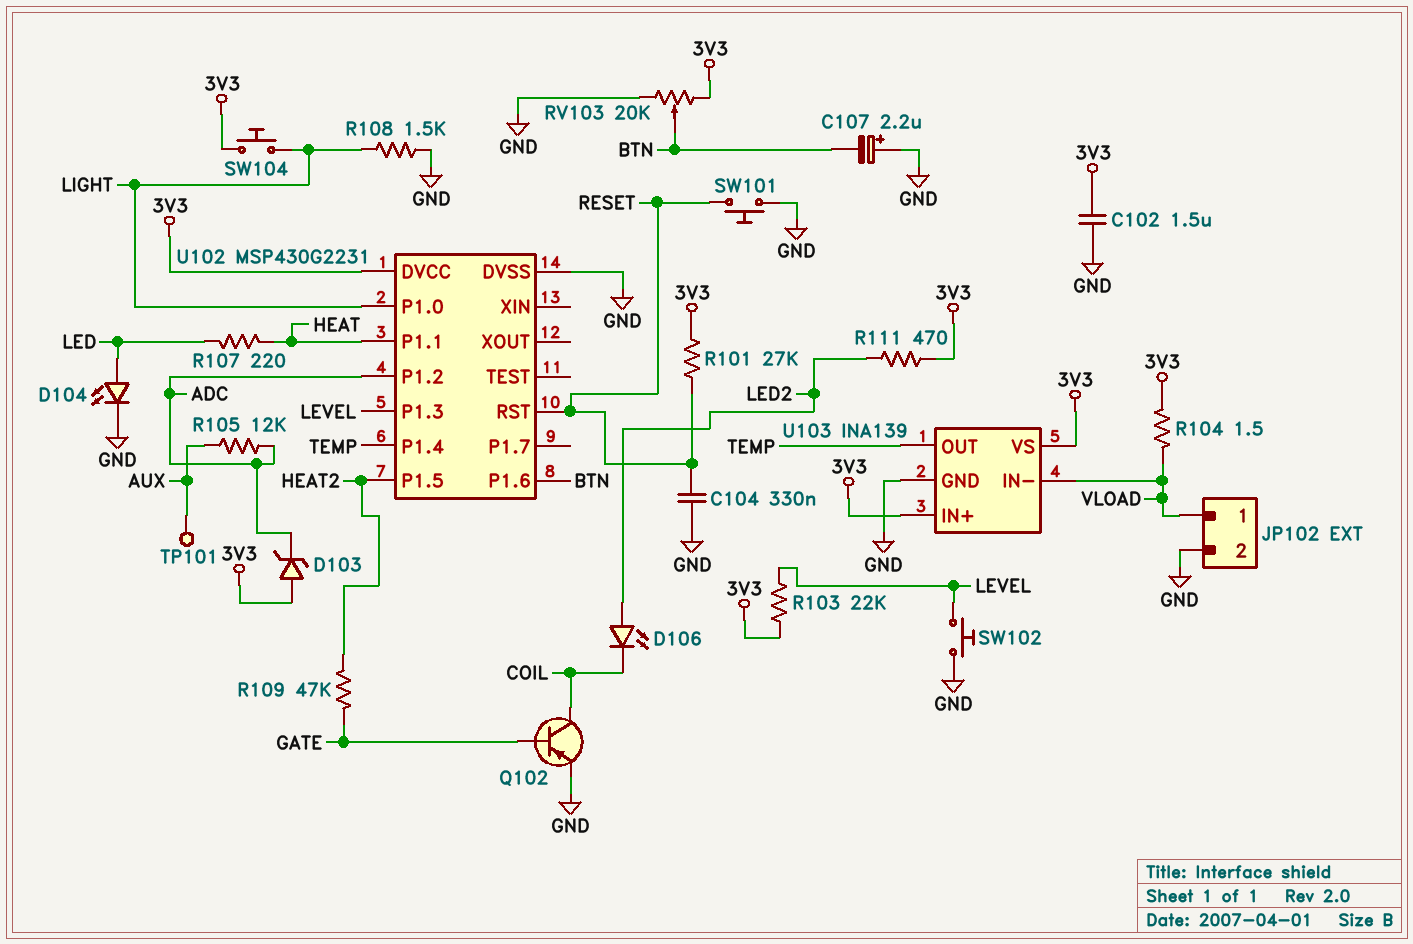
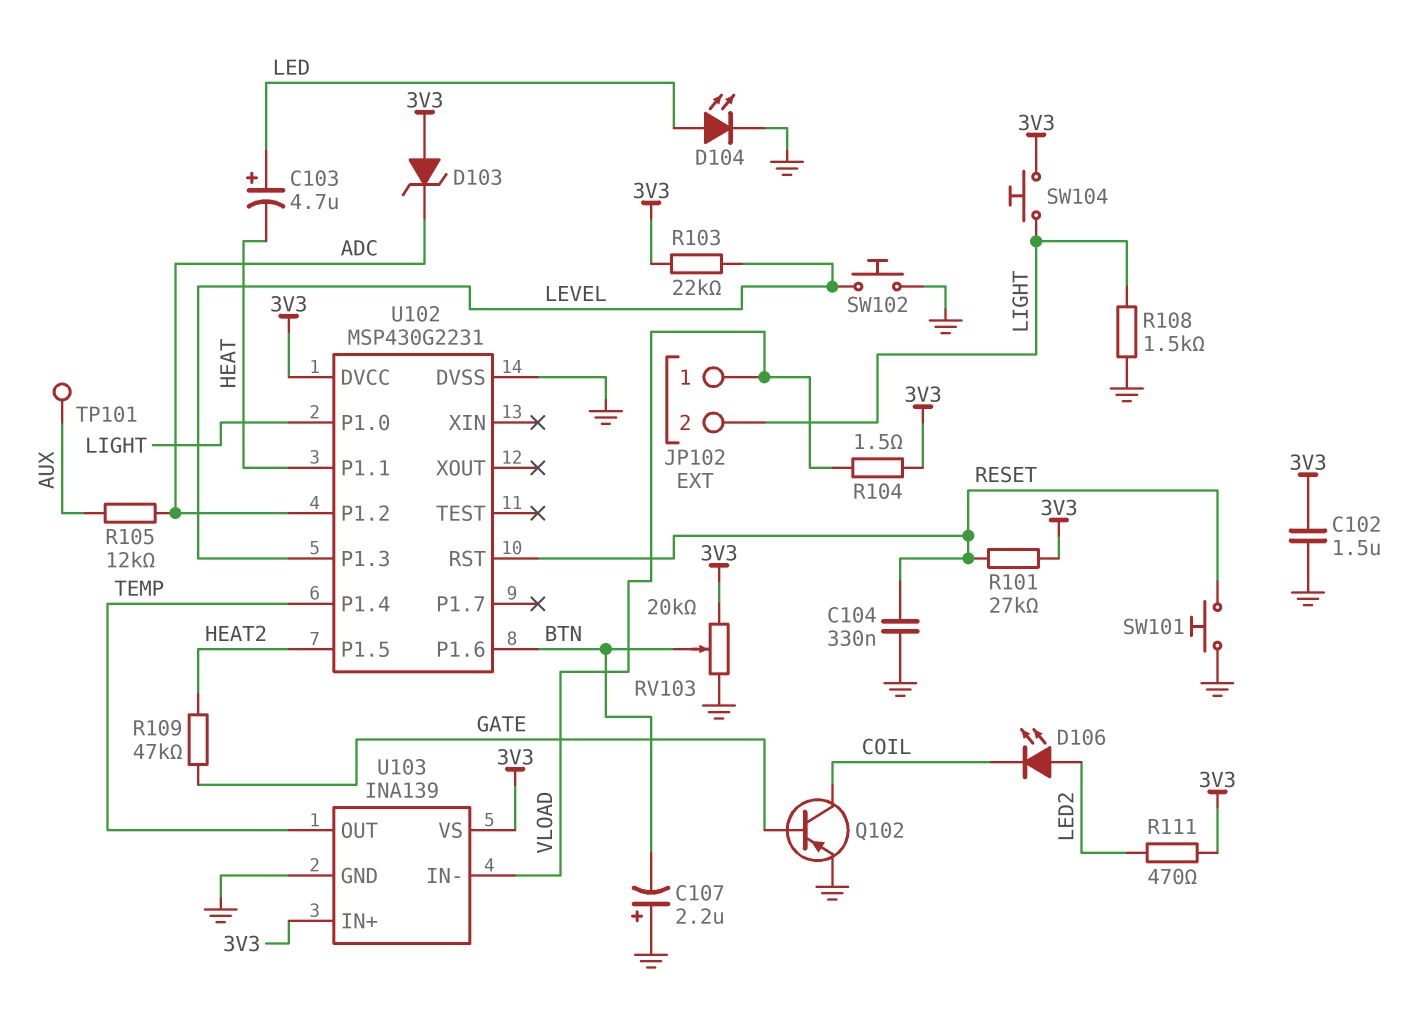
C103: none -> 4.7uF (plus LED, minus HEAT)
JP102 pin 2: GND -> LIGHT
R107: 220 (HEAT, LED) -> none

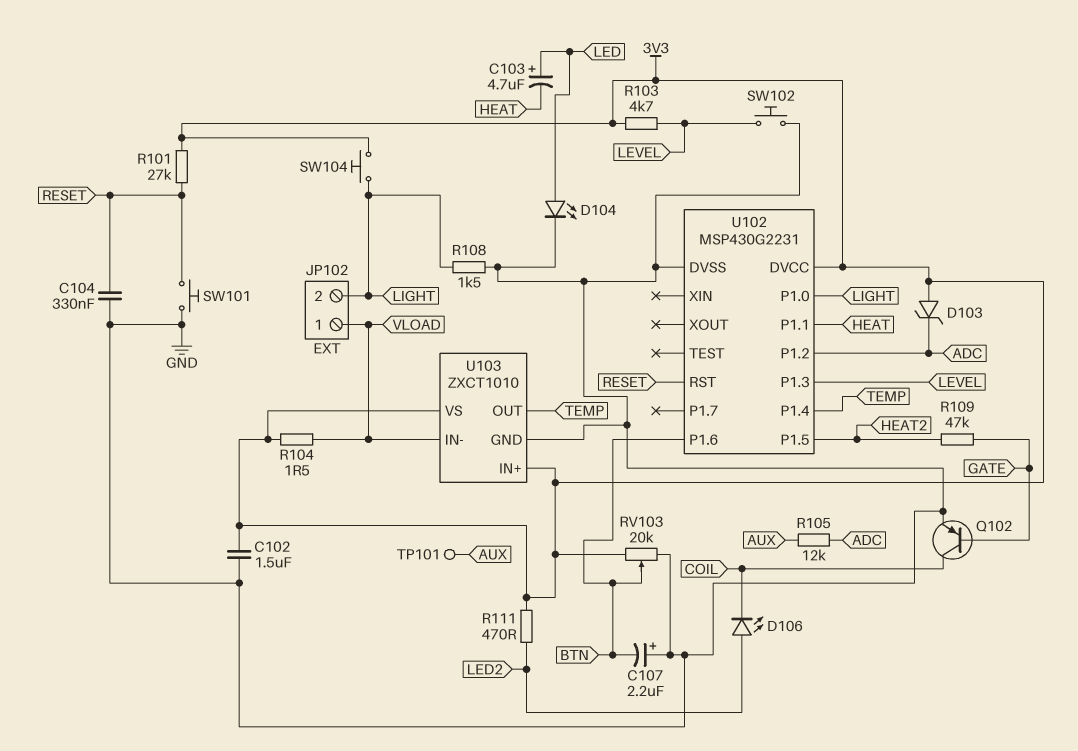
R103: 22k (3V3, LEVEL) -> 4.7k (3V3, LEVEL)
U103: INA139 -> ZXCT1010

